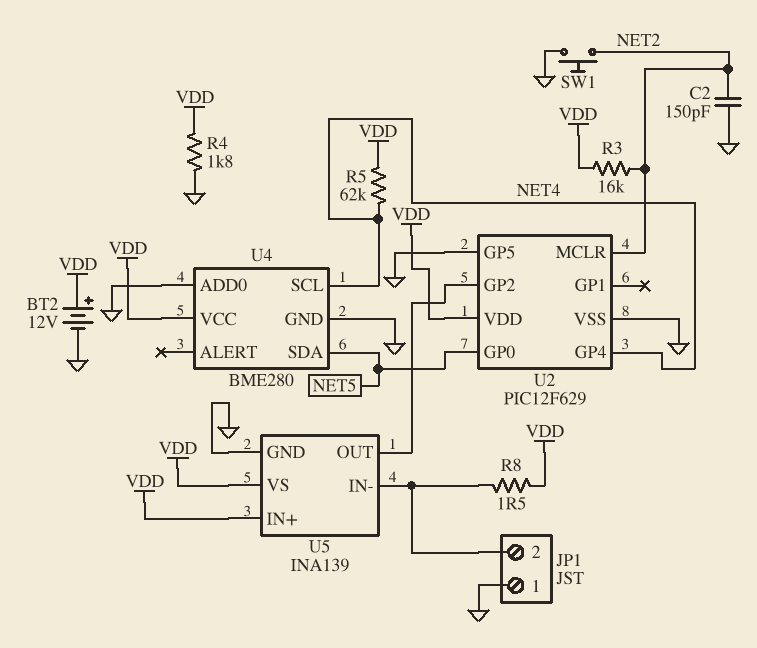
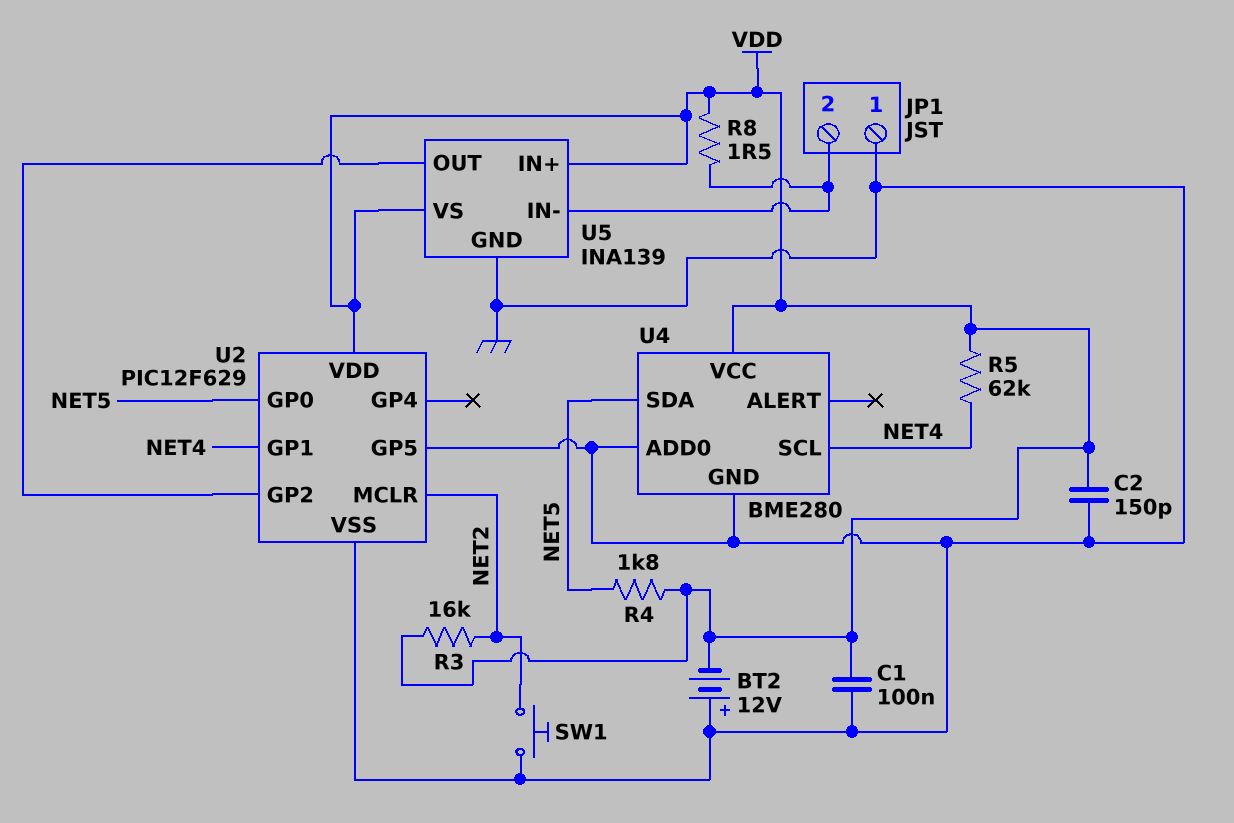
BT2: 12V (plus VDD, minus GND) -> 12V (plus GND, minus VDD)
C1: none -> 100nF (GND, VDD)
C2: 150pF (GND, NET2) -> 150pF (GND, VDD)
R4: 1.8k (GND, VDD) -> 1.8k (NET5, VDD)
U2 pin GP1: none -> NET4
U2 pin GP4: NET4 -> none

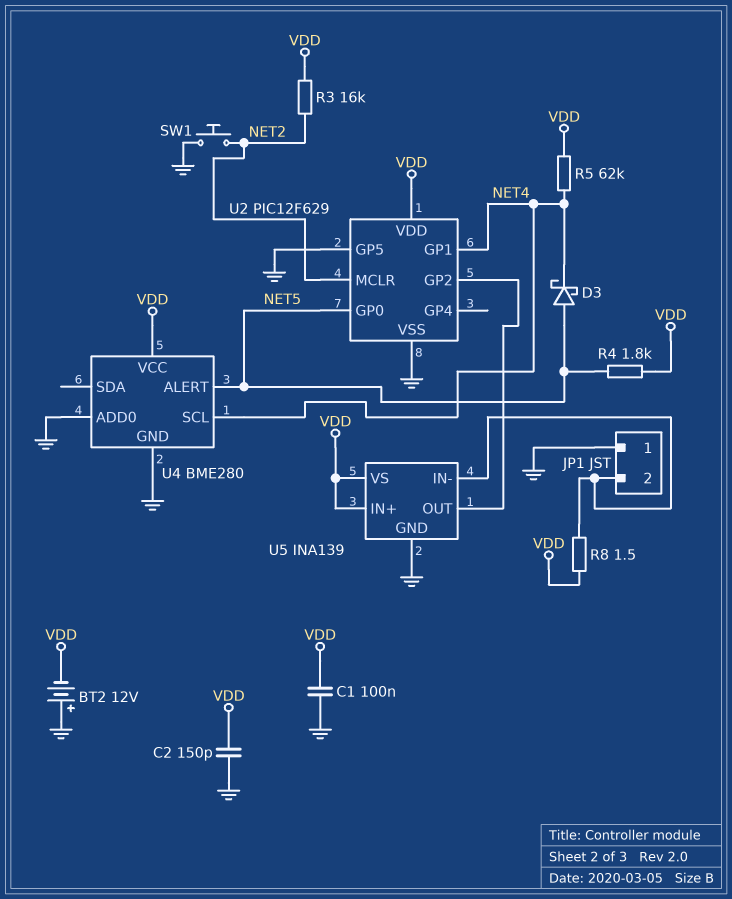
D3: none -> schottky (A NET5, K NET4)
U4 pin ALERT: none -> NET5
U4 pin SDA: NET5 -> none

